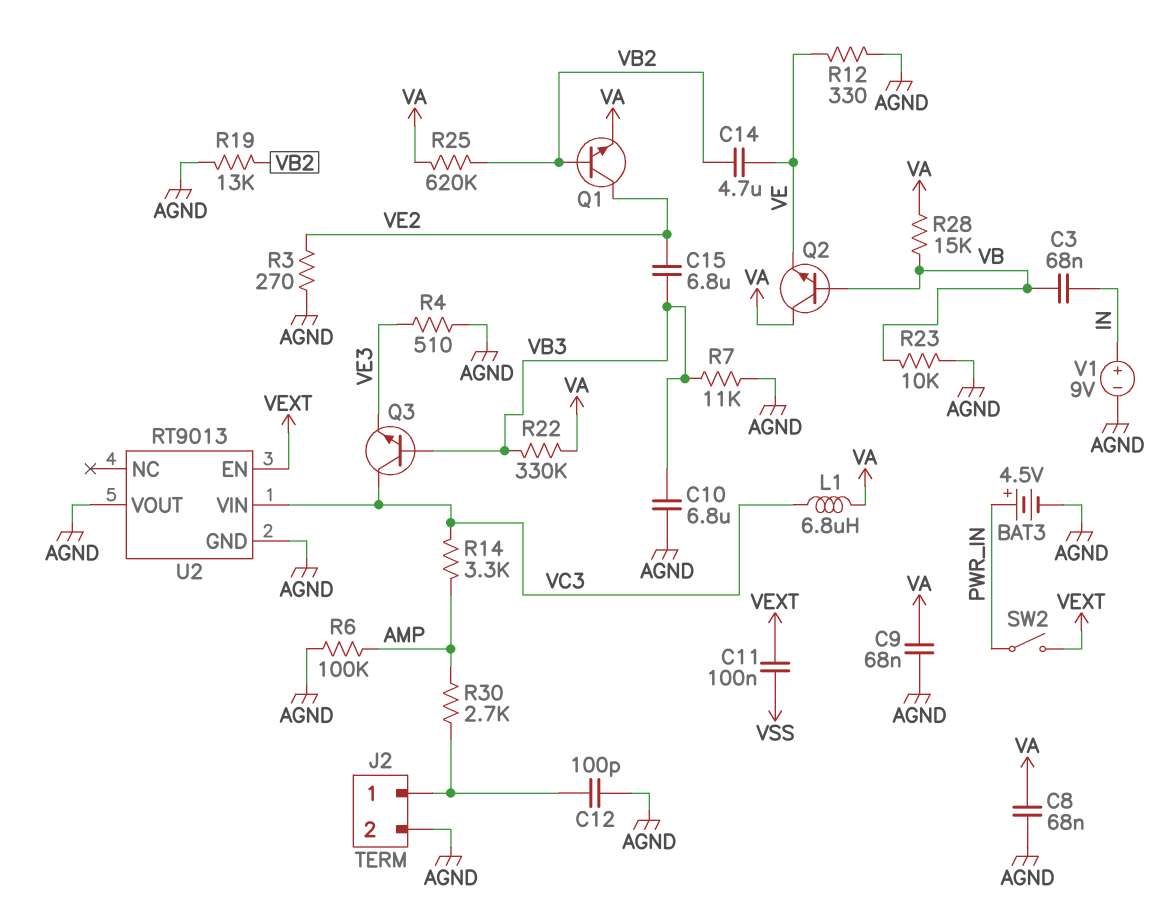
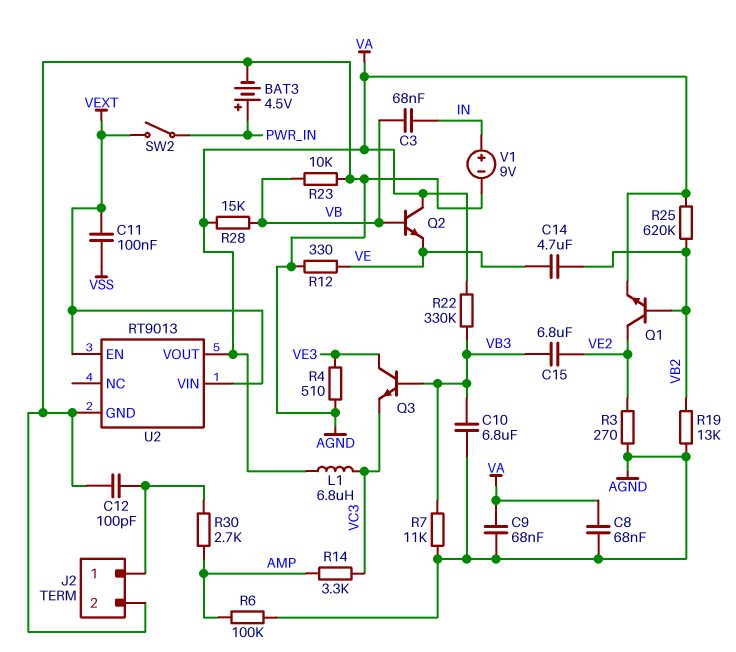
Q3: NPN (B VB3, C VC3, E VE3) -> NPN (B VB3, C VE3, E VC3)
U2 pin VIN: VC3 -> VEXT
U2 pin VOUT: AGND -> VA

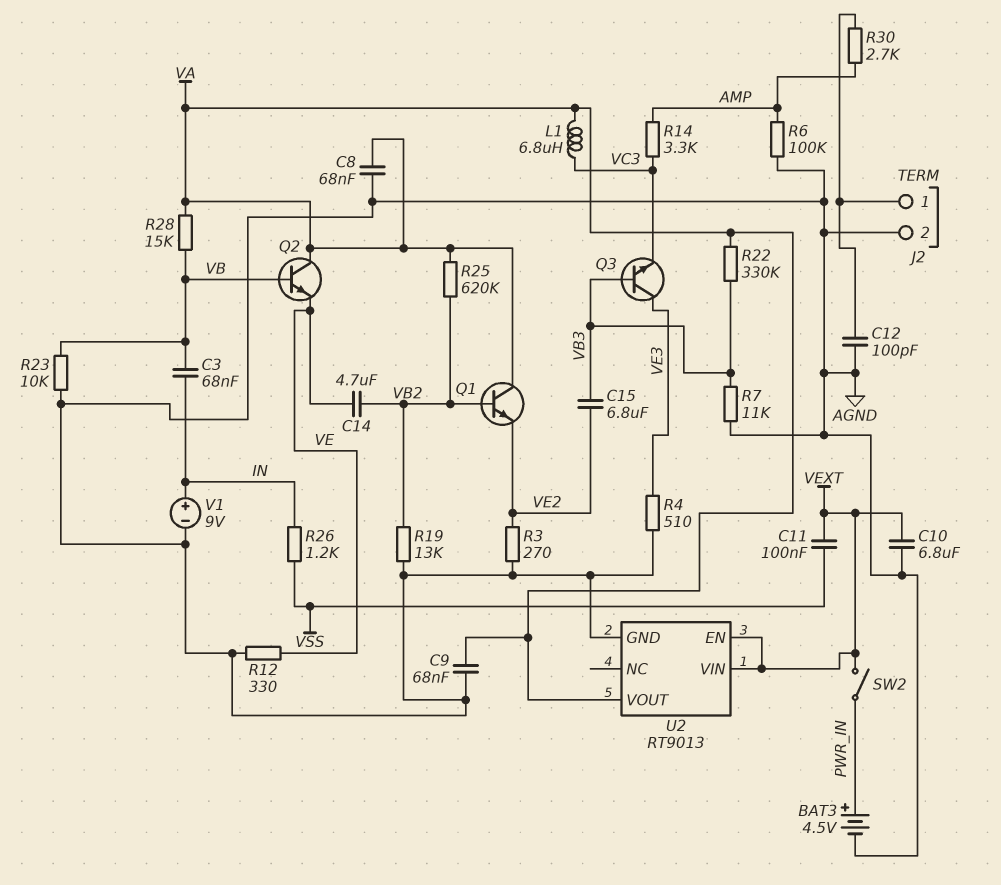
C10: 6.8uF (AGND, VB3) -> 6.8uF (AGND, VEXT)
Q1: NPN (B VB2, C VE2, E VA) -> NPN (B VB2, C VA, E VE2)
R26: none -> 1.2k (IN, VSS)

